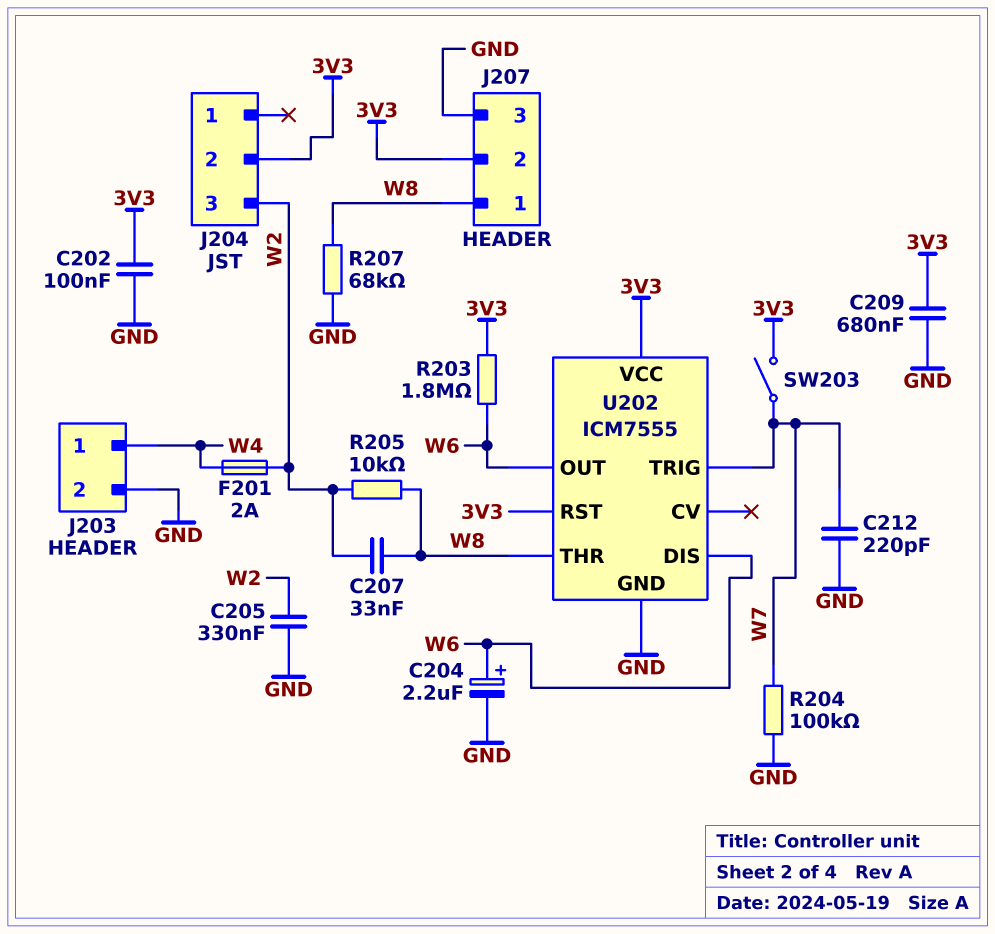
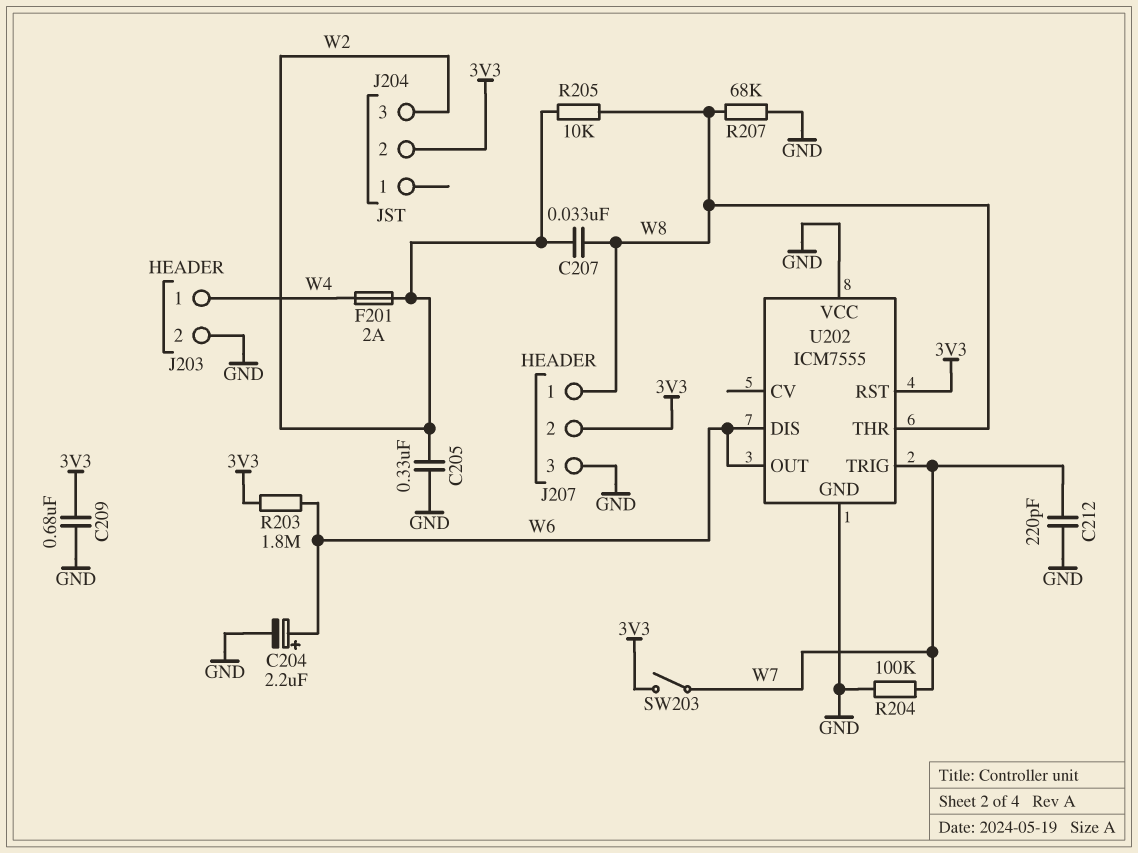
C202: 100nF (3V3, GND) -> none
U202 pin VCC: 3V3 -> GND

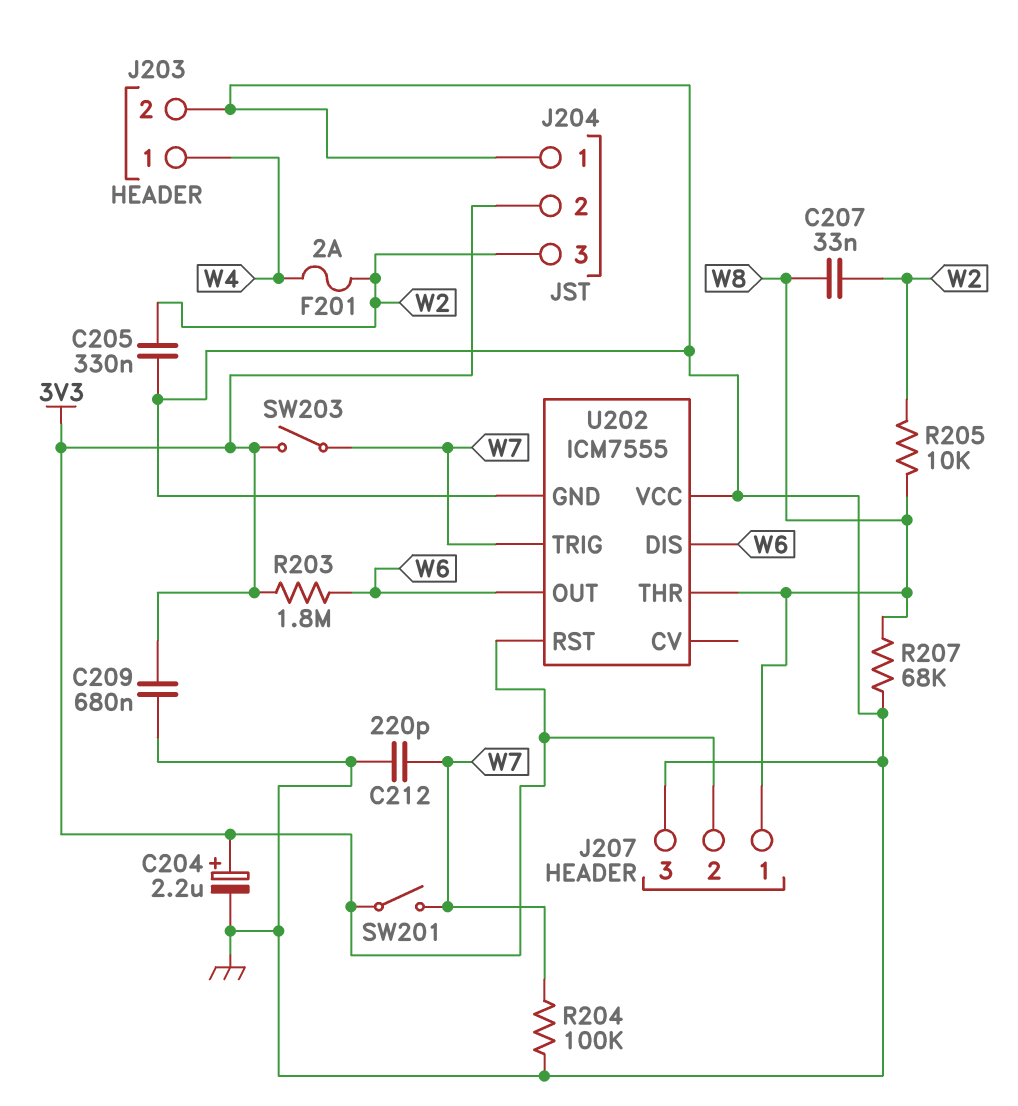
C204: 2.2uF (plus W6, minus GND) -> 2.2uF (plus 3V3, minus GND)
J204 pin 1: none -> GND
SW201: none -> switch (3V3, W7)

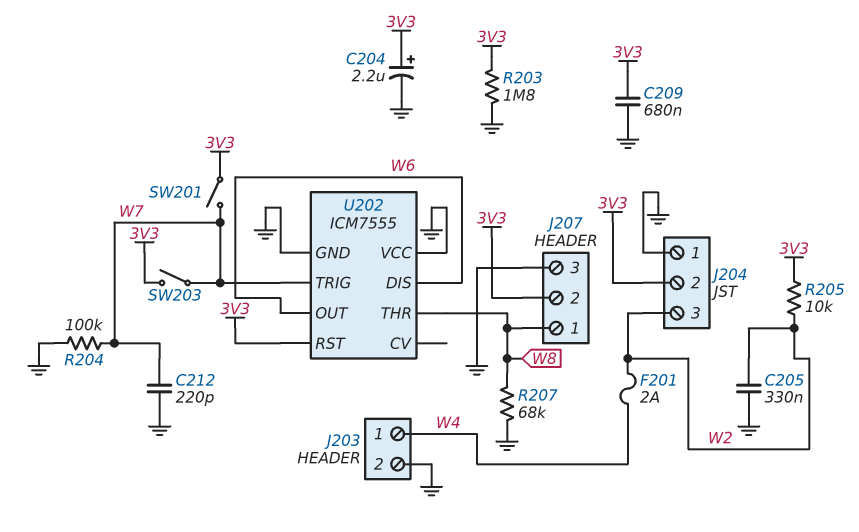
C207: 33nF (W2, W8) -> none
R203: 1.8M (3V3, W6) -> 1.8M (3V3, GND)
R205: 10k (W2, W8) -> 10k (3V3, W2)

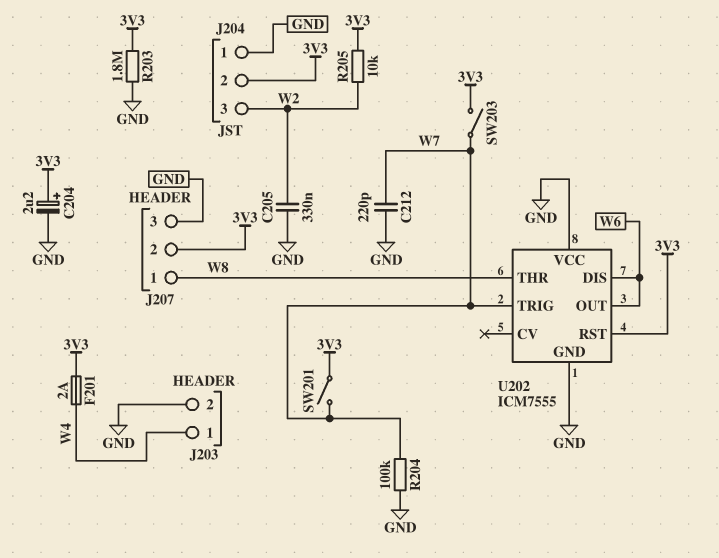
C209: 680nF (3V3, GND) -> none
F201: 2A (W2, W4) -> 2A (3V3, W4)
R207: 68k (GND, W8) -> none

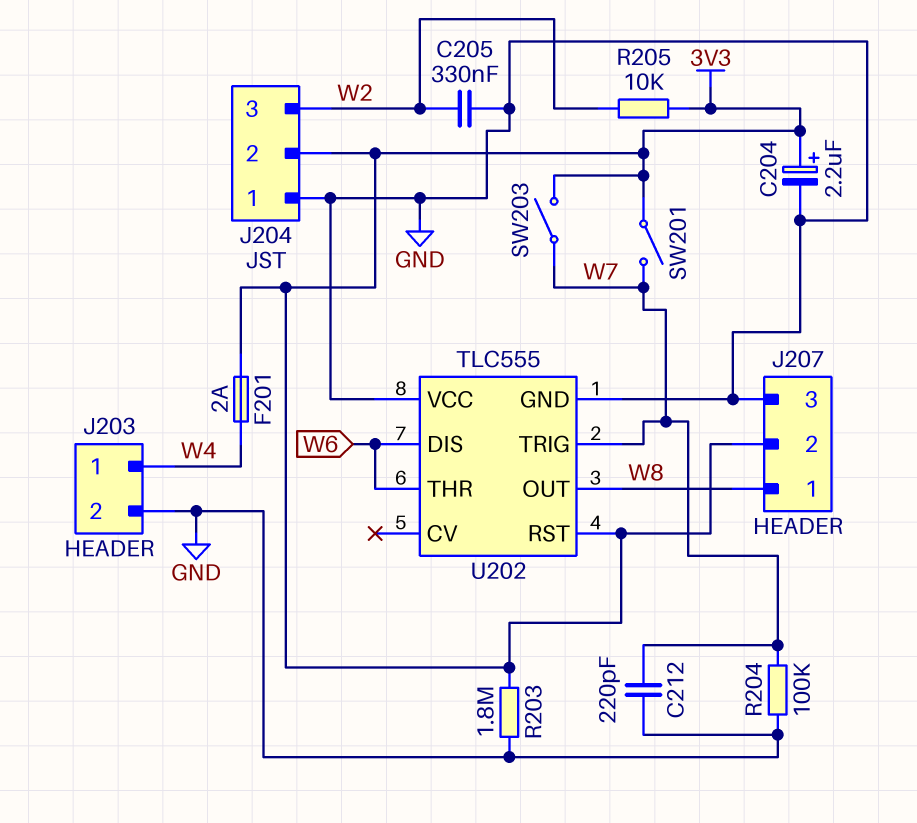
U202: ICM7555 -> TLC555
U202 pin OUT: W6 -> W8
U202 pin THR: W8 -> W6

